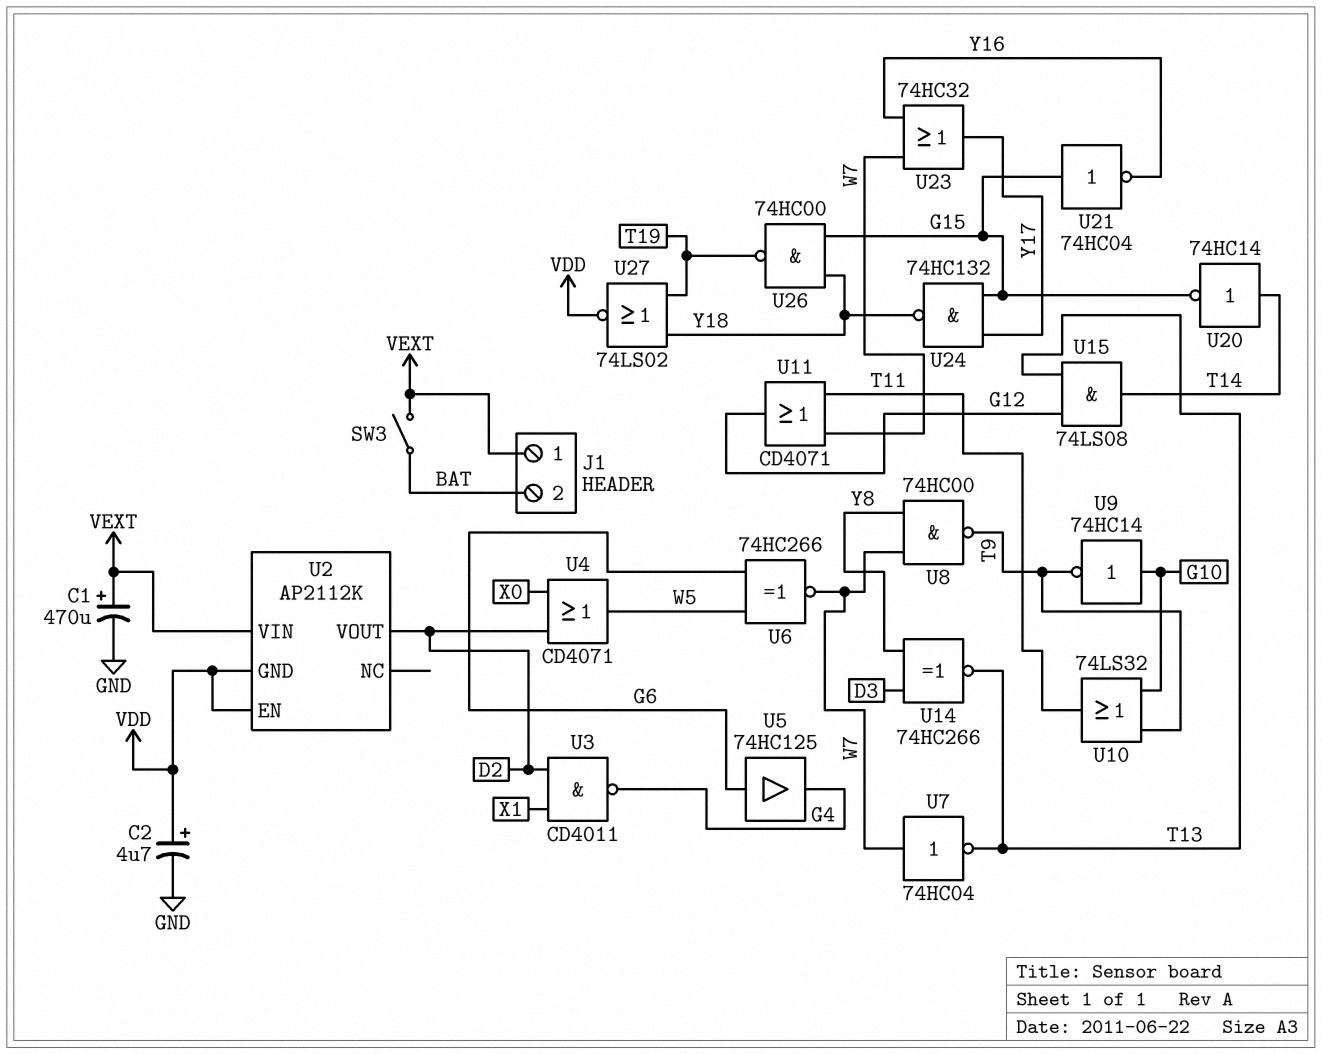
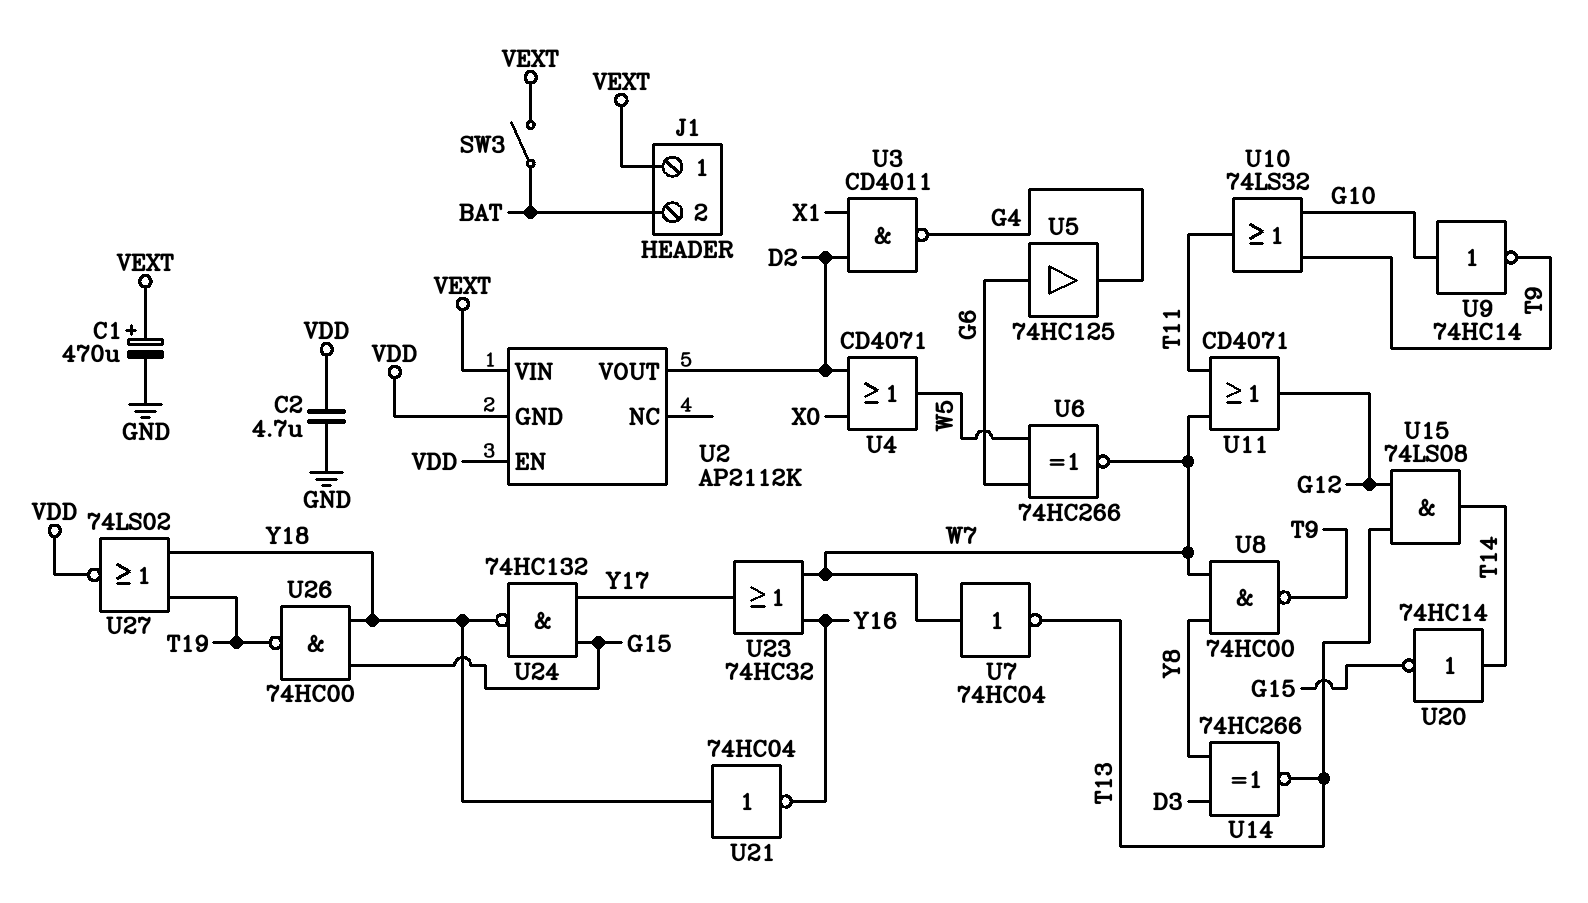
C2: 4.7uF (plus VDD, minus GND) -> 4.7uF (GND, VDD)
U21: NOT 74HC04 (in G15, out Y16) -> NOT 74HC04 (in Y18, out Y16)

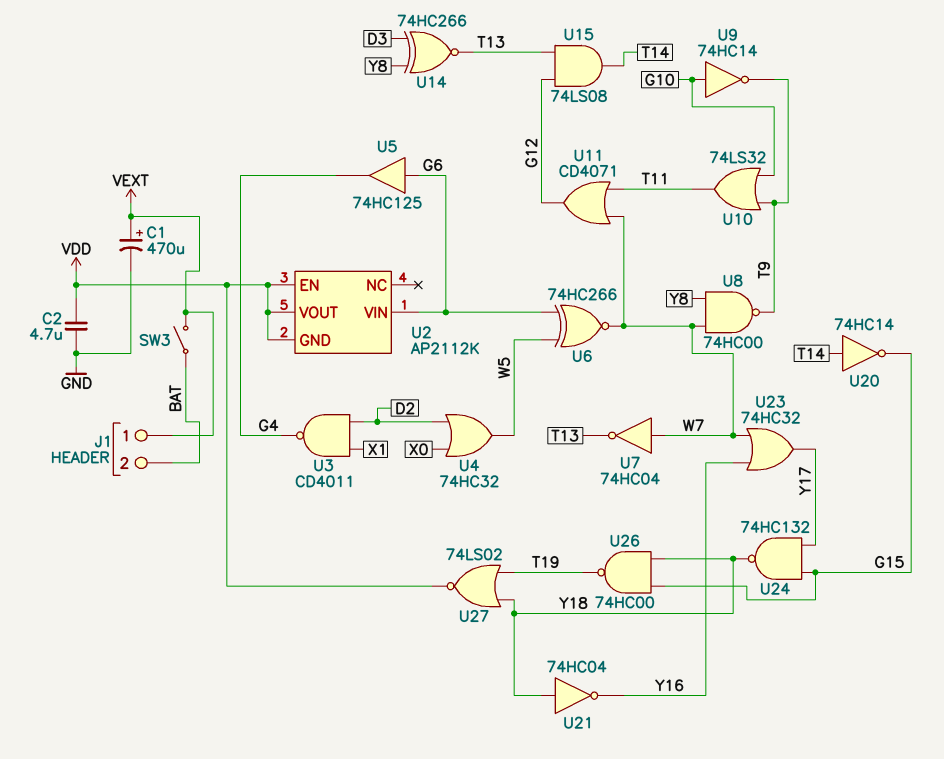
U2 pin VIN: VEXT -> G6
U2 pin VOUT: D2 -> VDD
U4: OR CD4071 (in D2, in X0, out W5) -> OR 74HC32 (in D2, in X0, out W5)

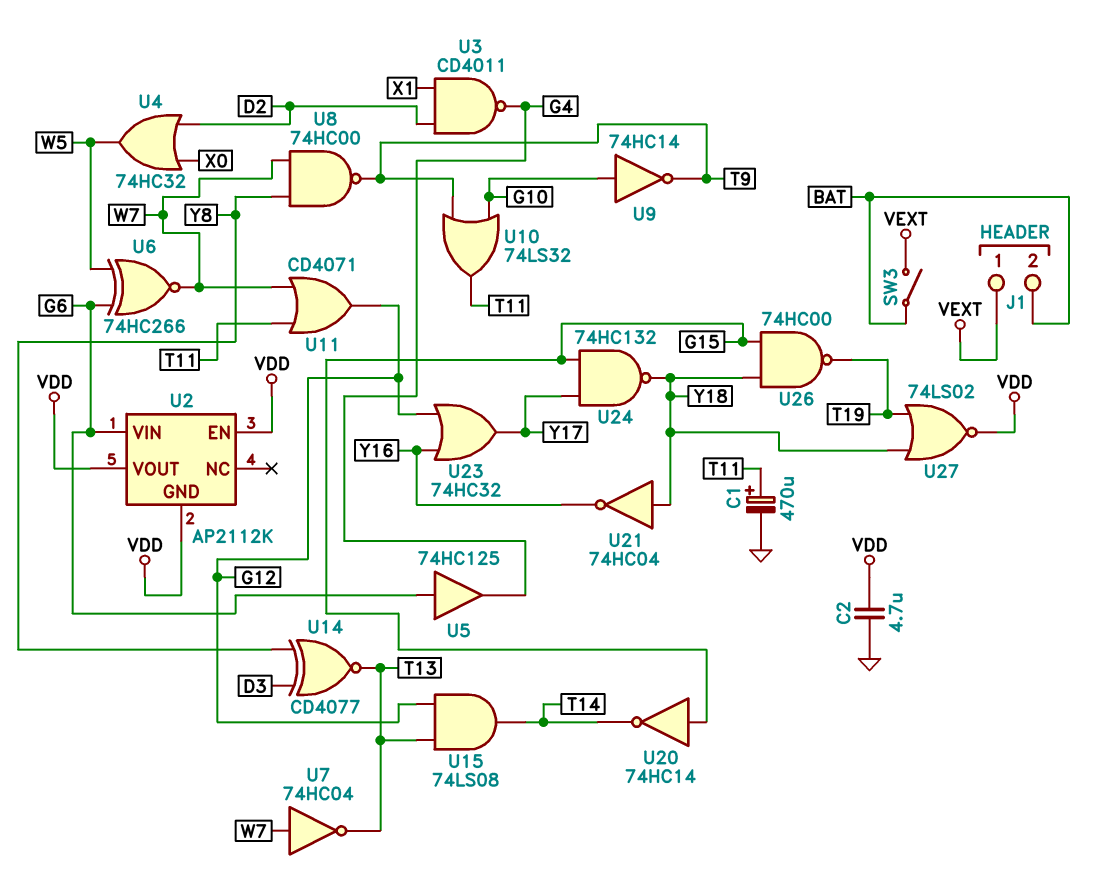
C1: 470uF (plus VEXT, minus GND) -> 470uF (plus T11, minus GND)
U14: XNOR 74HC266 (in D3, in Y8, out T13) -> XNOR CD4077 (in D3, in Y8, out T13)
U20: NOT 74HC14 (in T14, out G15) -> NOT 74HC14 (in G15, out T14)
U23: OR 74HC32 (in W7, in Y16, out Y17) -> OR 74HC32 (in G12, in Y16, out Y17)

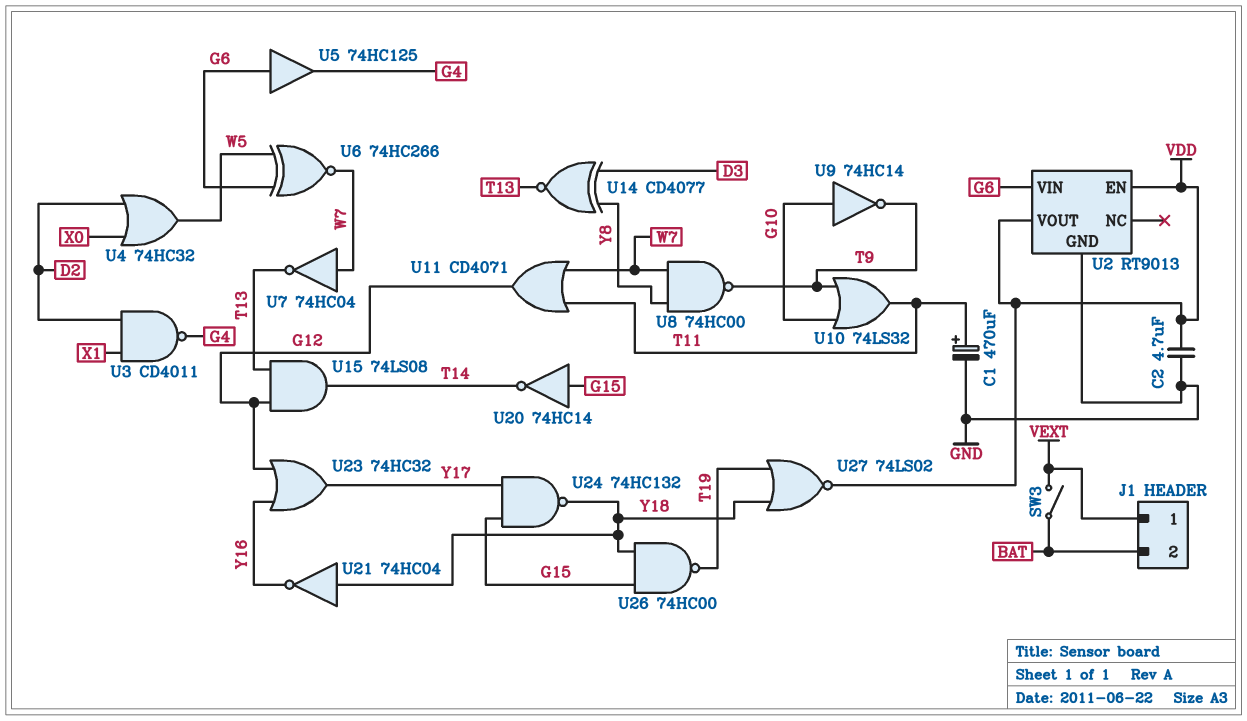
U2: AP2112K -> RT9013
U2 pin GND: VDD -> GND

